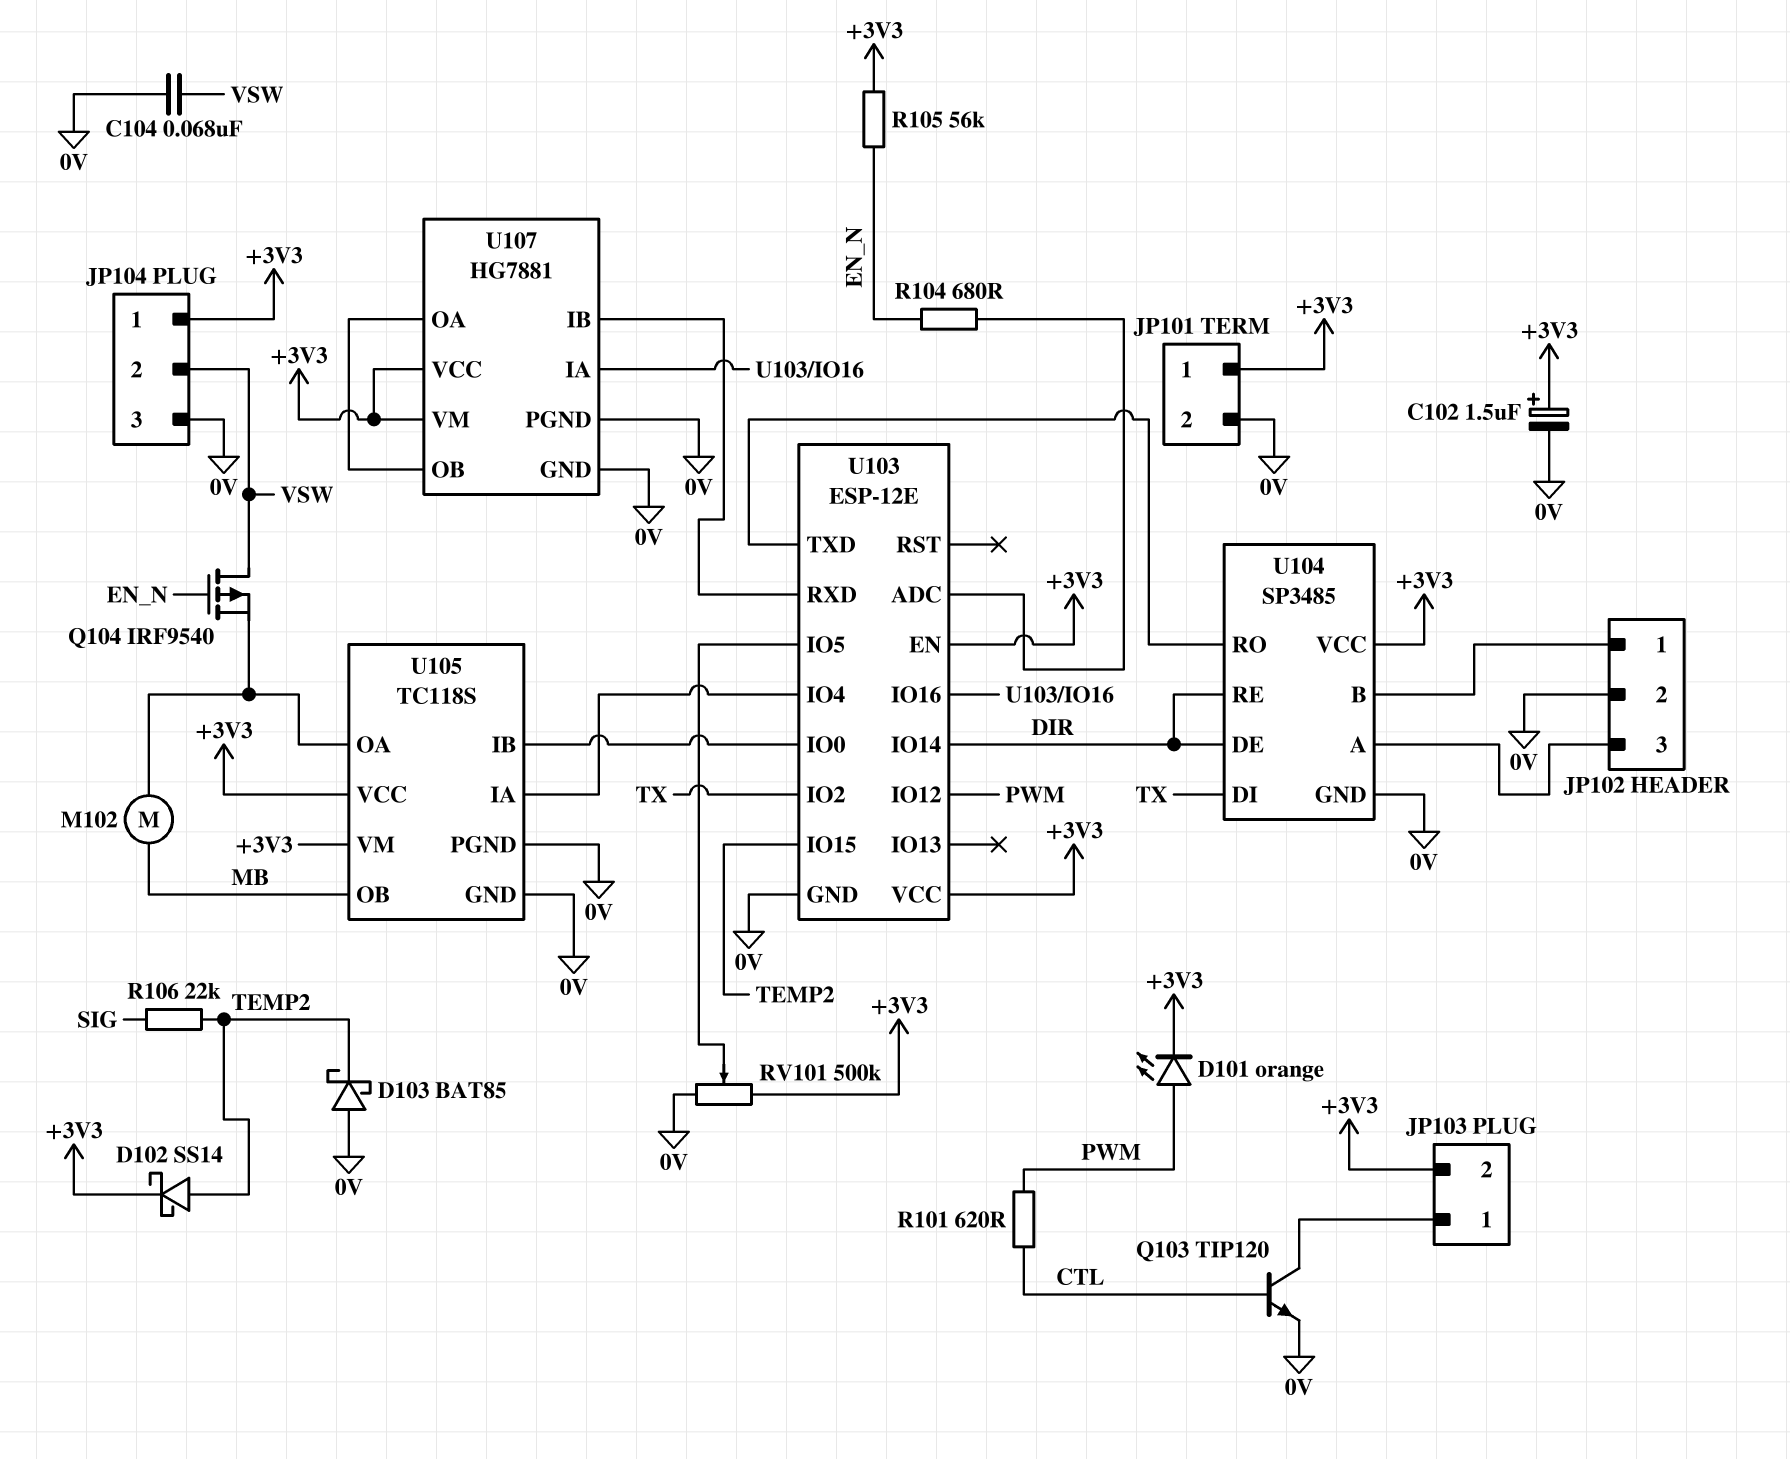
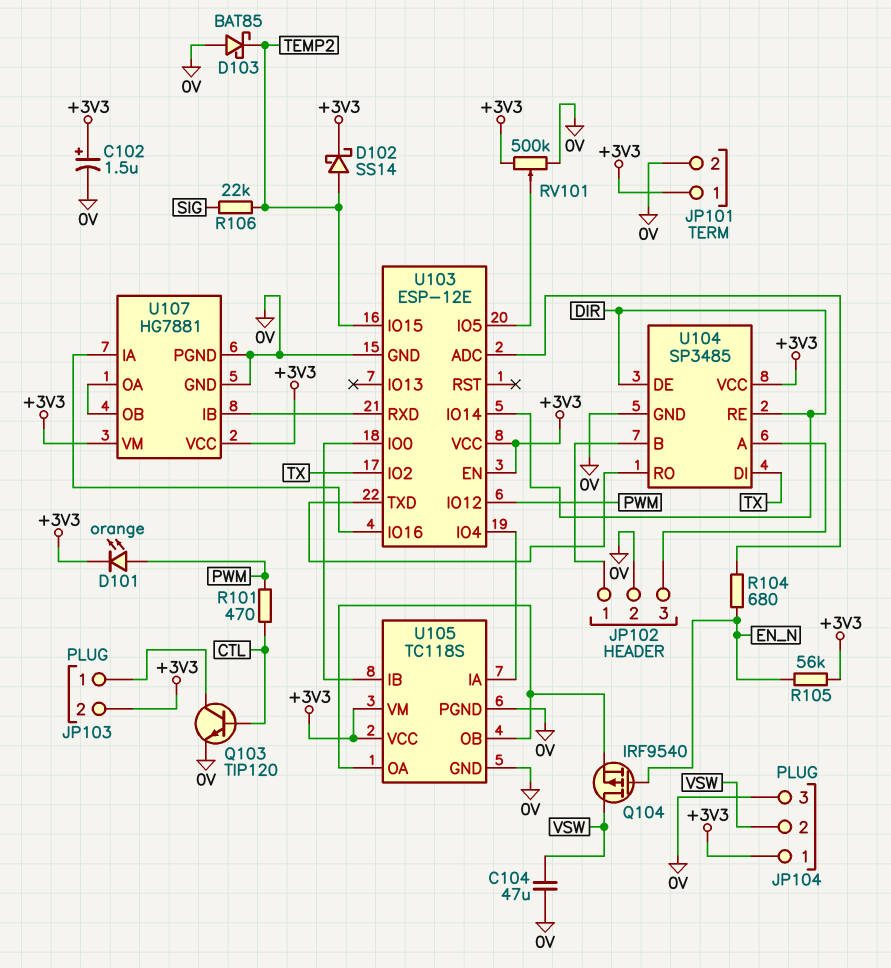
C104: 68nF (0V, VSW) -> 47uF (0V, VSW)
M102: motor (MB, U105/OA) -> none
R101: 620 (CTL, PWM) -> 470 (CTL, PWM)
U105 pin OB: MB -> U105/OA

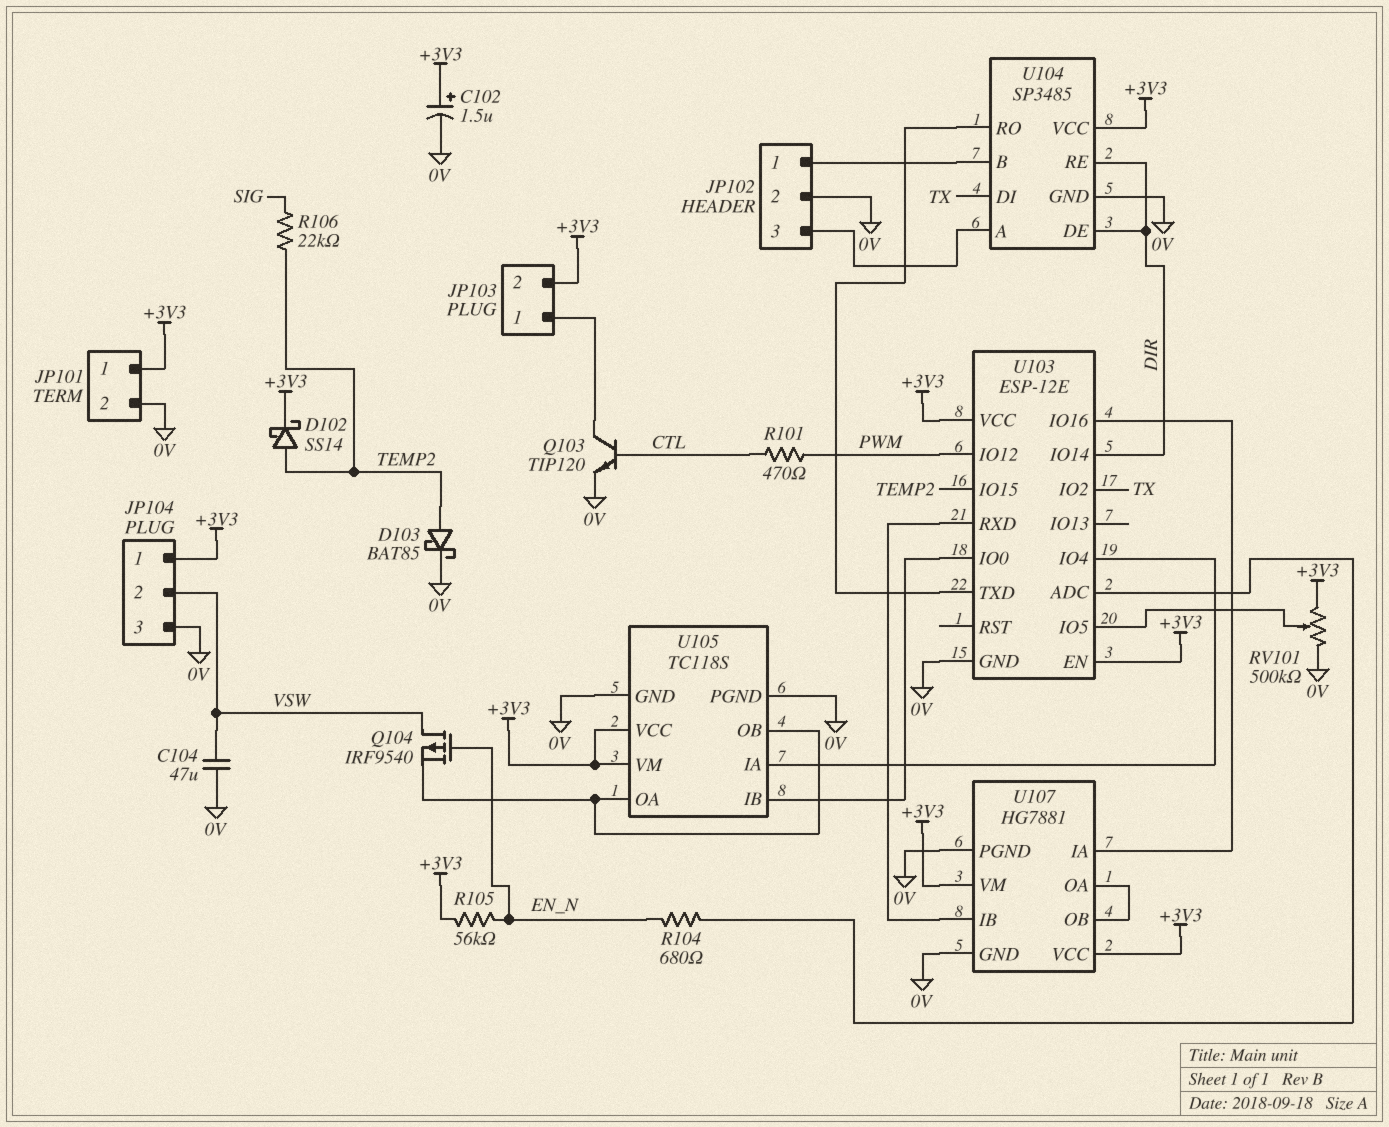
D101: LED orange (A PWM, K +3V3) -> none
D103: schottky BAT85 (A 0V, K TEMP2) -> schottky BAT85 (A TEMP2, K 0V)

